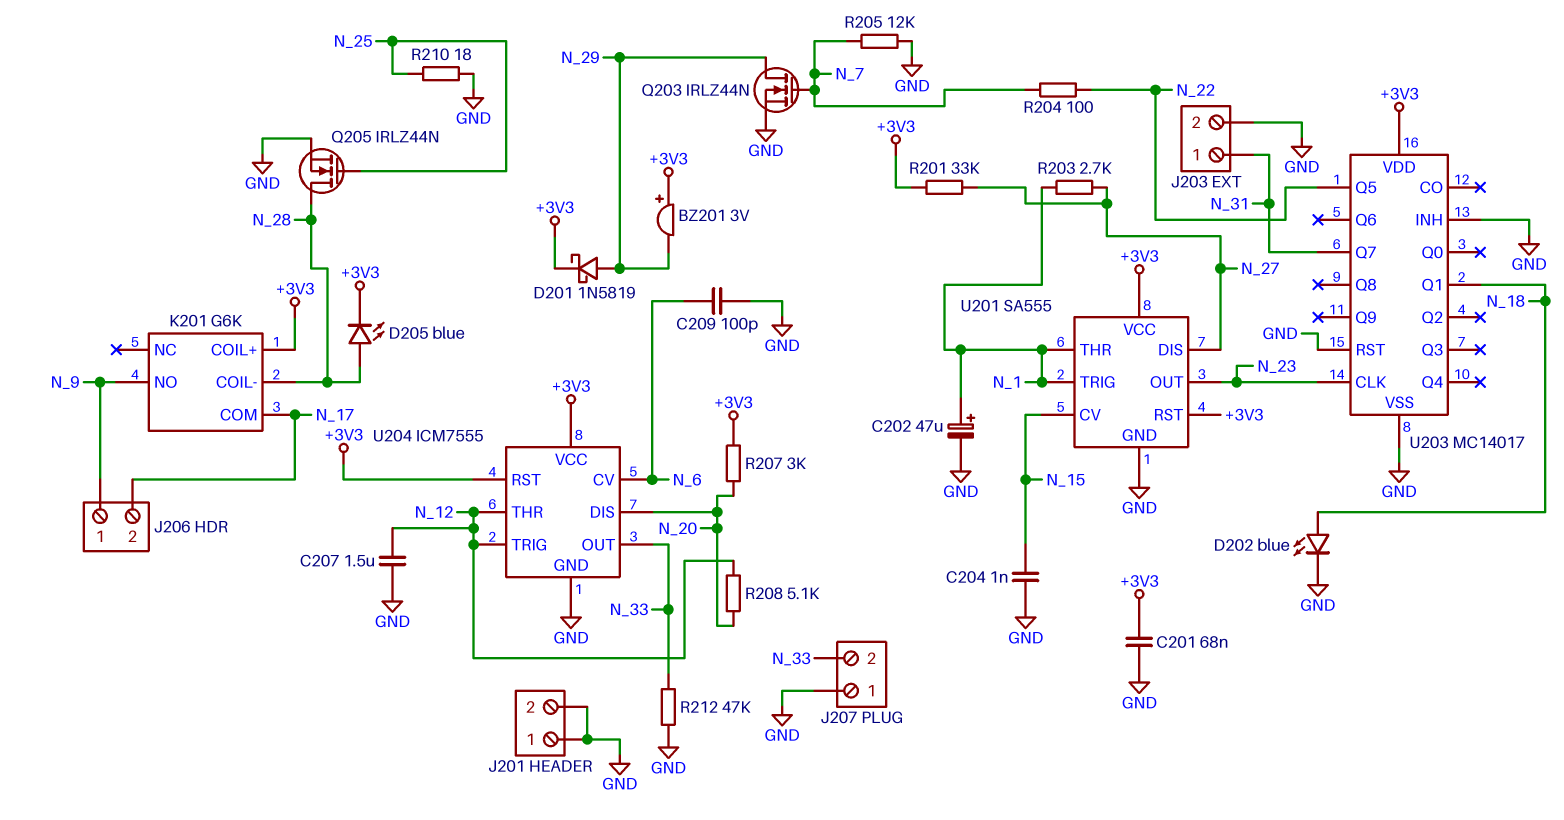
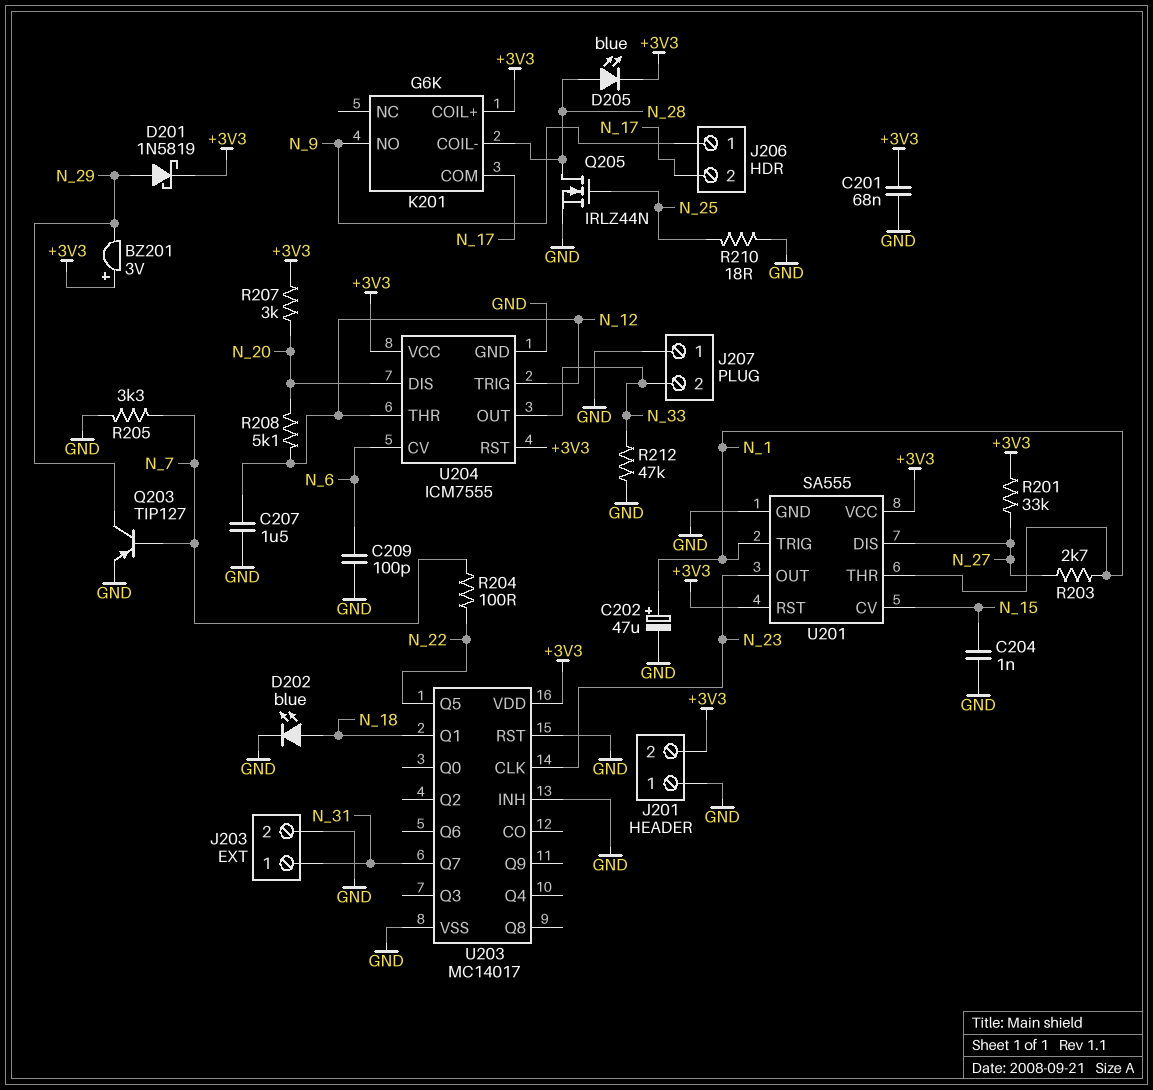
J201 pin 2: GND -> +3V3
Q203: NMOS IRLZ44N (G N_7, D N_29, S GND) -> PNP TIP127 (B N_7, C N_29, E GND)
R205: 12k (GND, N_7) -> 3.3k (GND, N_7)

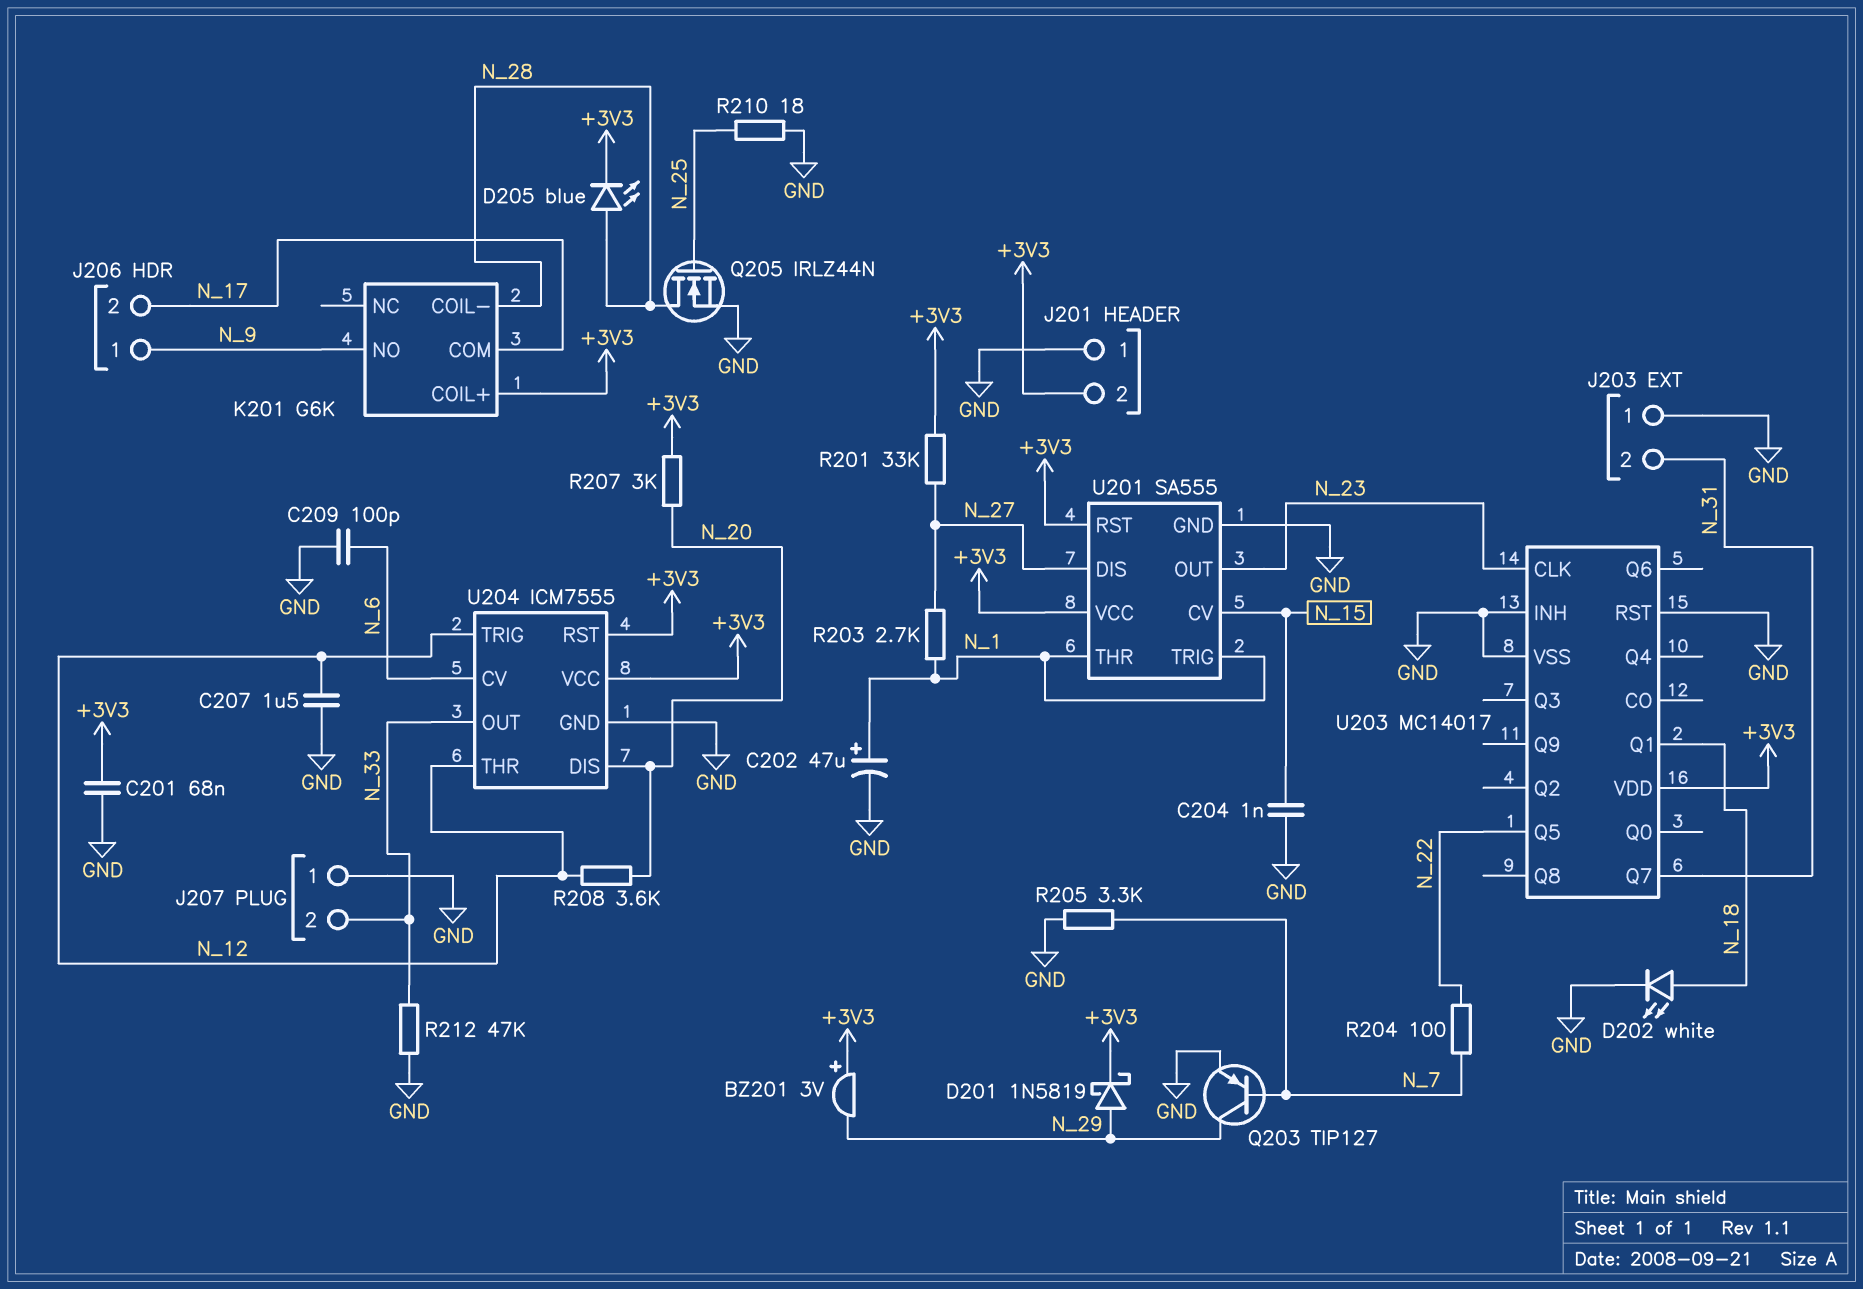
D202: LED blue (A N_18, K GND) -> LED white (A N_18, K GND)
J203 pin 1: N_31 -> GND
J203 pin 2: GND -> N_31
R208: 5.1k (N_12, N_20) -> 3.6k (N_12, N_20)

